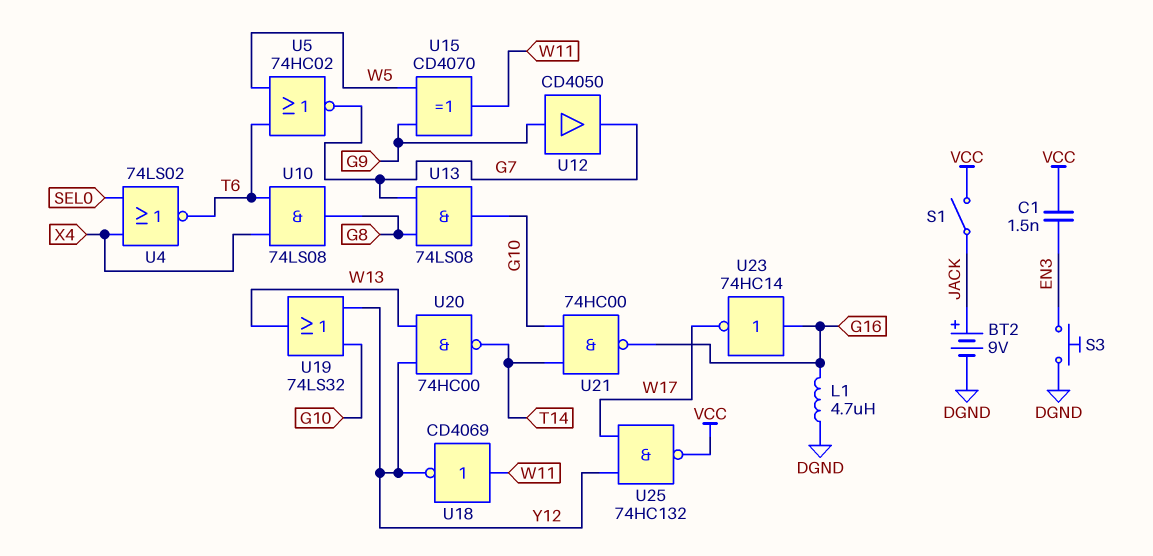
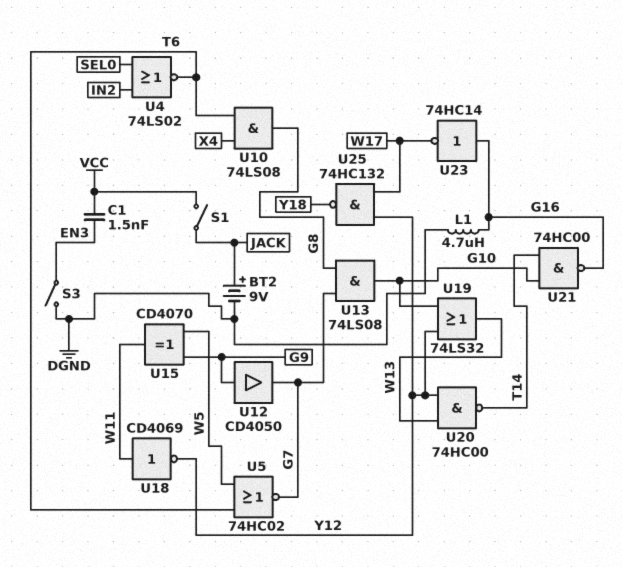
S3: button (DGND, EN3) -> switch (DGND, EN3)
U4: NOR 74LS02 (in SEL0, in X4, out T6) -> NOR 74LS02 (in IN2, in SEL0, out T6)
U25: NAND 74HC132 (in W17, in Y12, out VCC) -> NAND 74HC132 (in W17, in Y12, out Y18)

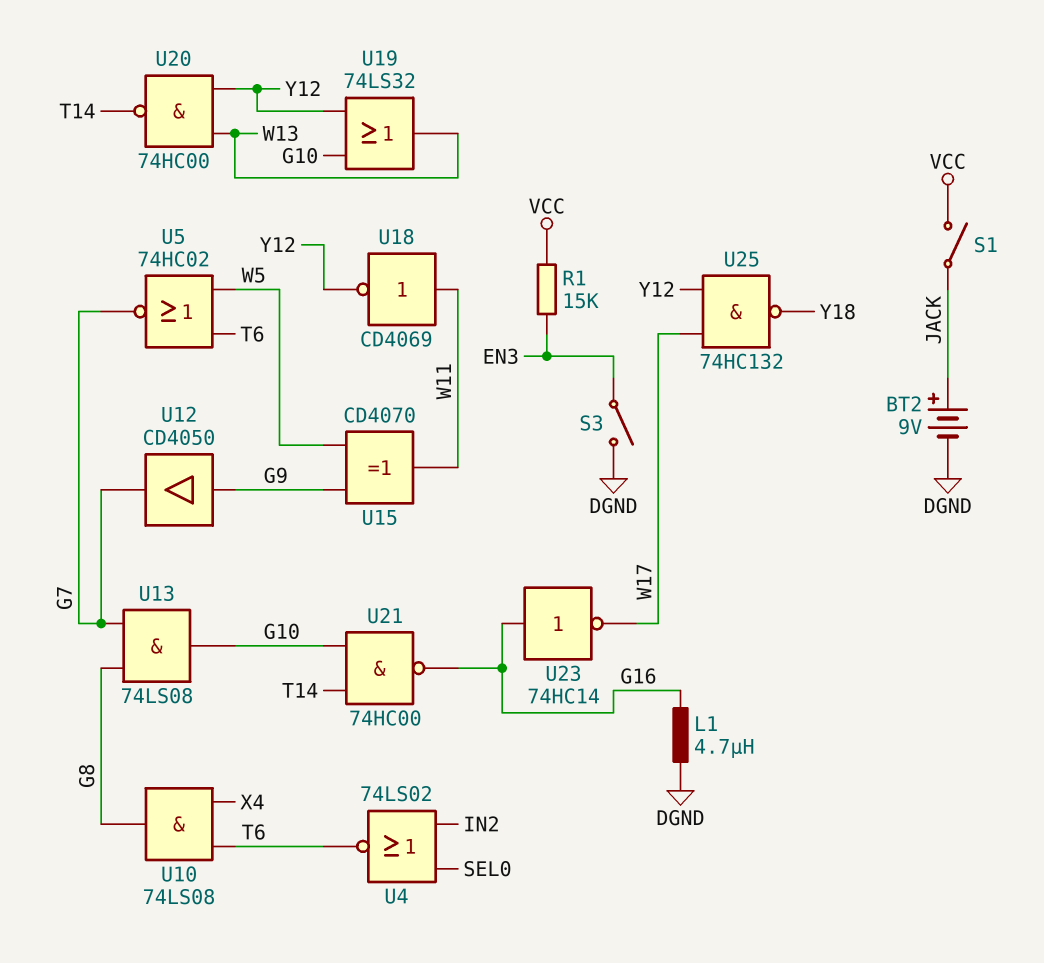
C1: 1.5nF (EN3, VCC) -> none
R1: none -> 15k (EN3, VCC)

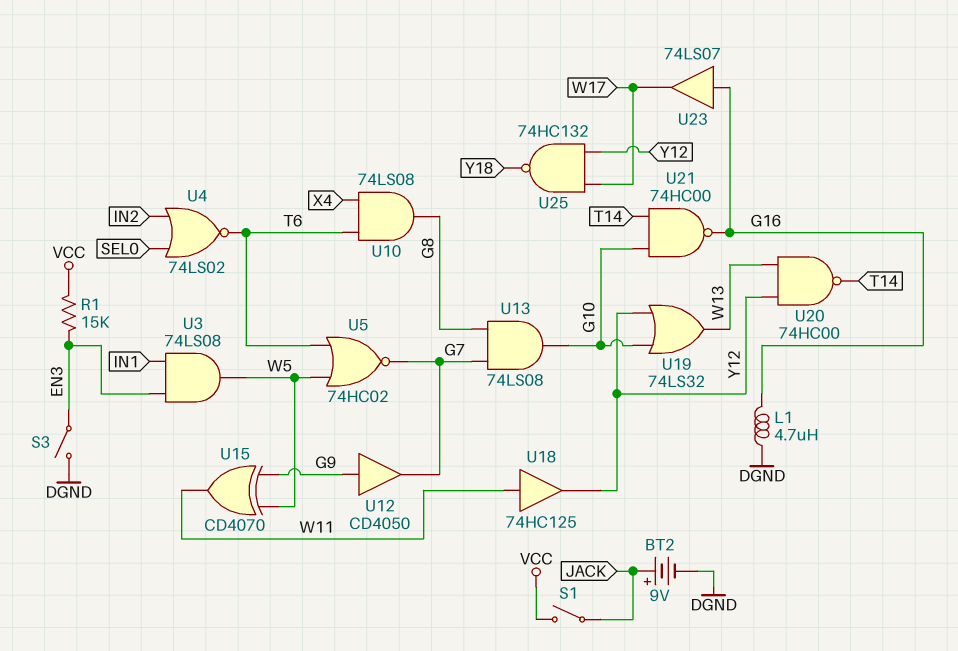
U3: none -> AND 74LS08 (in EN3, in IN1, out W5)
U18: NOT CD4069 (in W11, out Y12) -> buffer 74HC125 (in W11, out Y12)
U23: NOT 74HC14 (in G16, out W17) -> buffer 74LS07 (in G16, out W17)

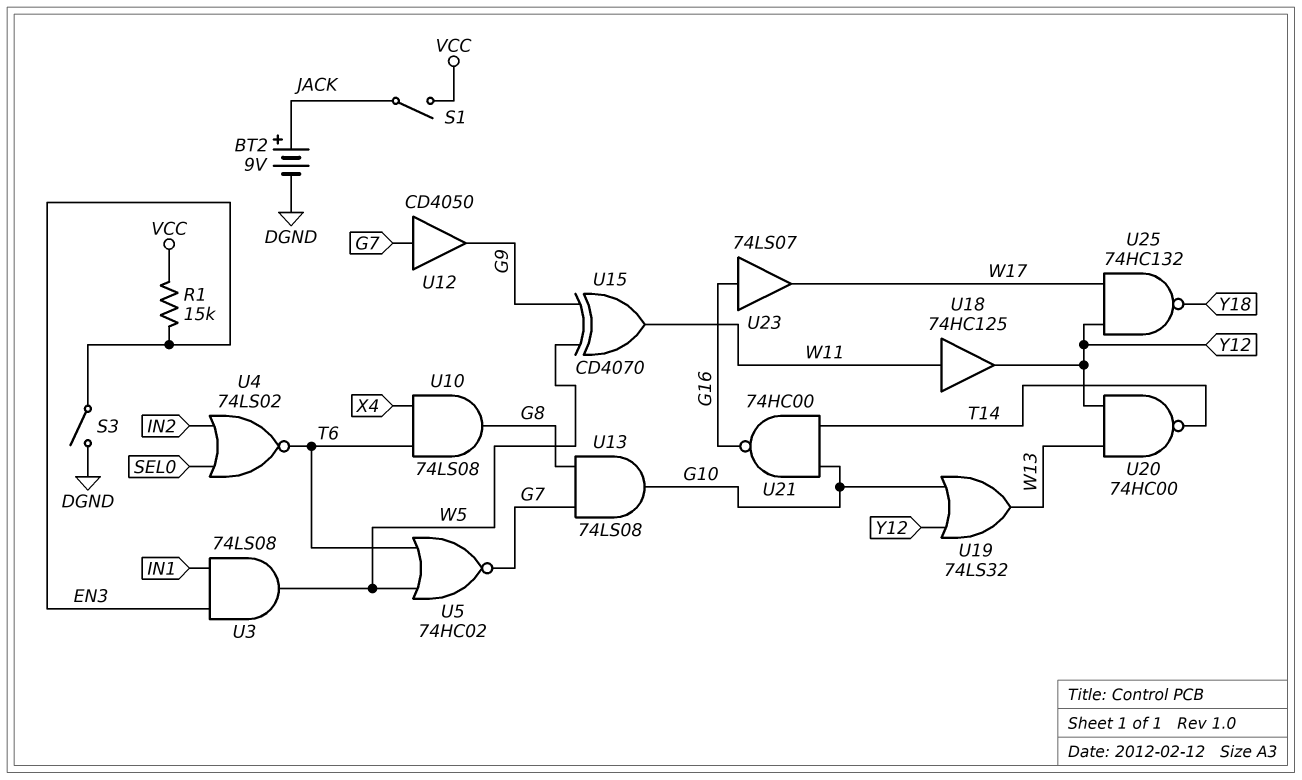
L1: 4.7uH (DGND, G16) -> none
U12: buffer CD4050 (in G9, out G7) -> buffer CD4050 (in G7, out G9)

